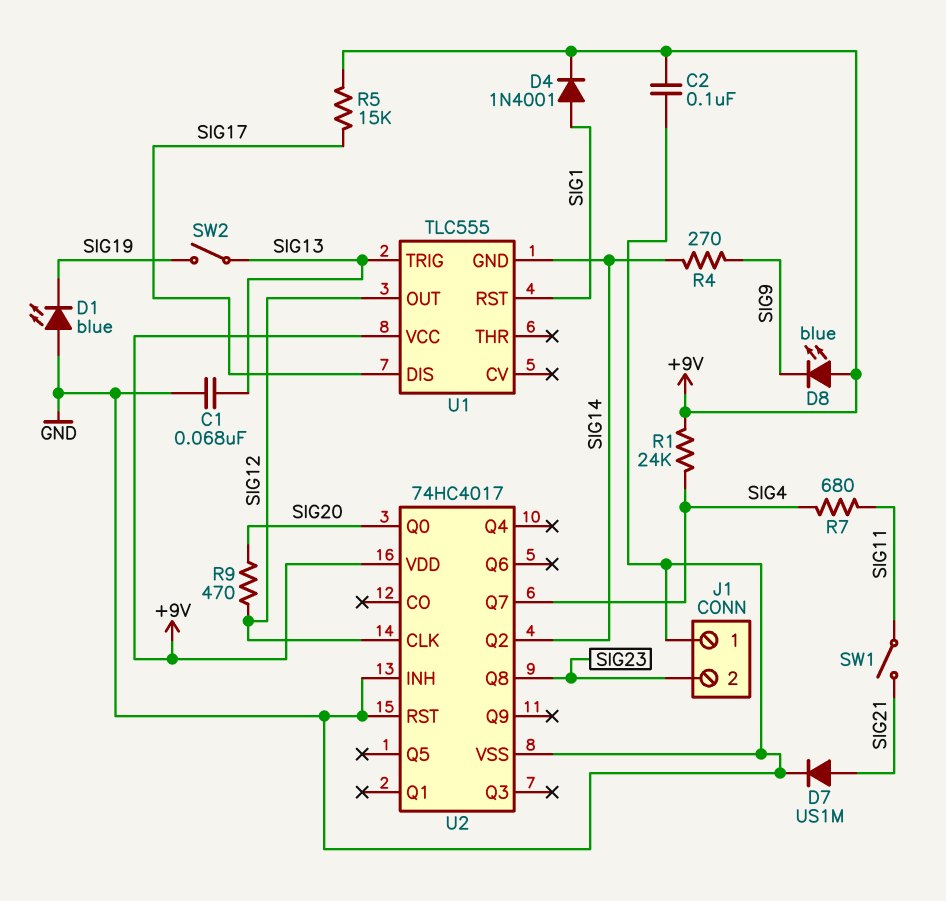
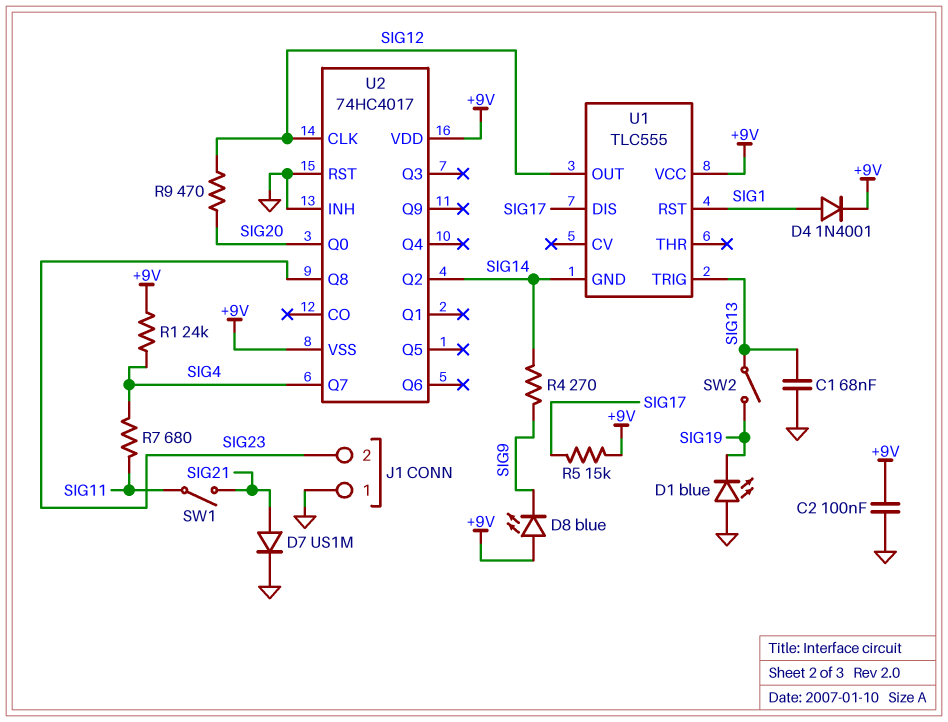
U2 pin VSS: GND -> +9V

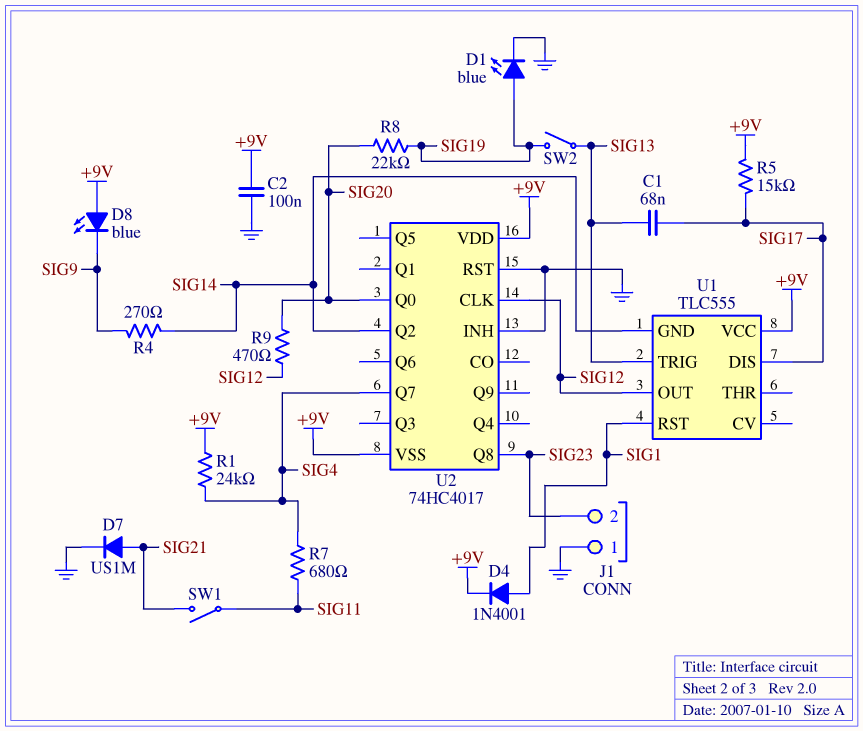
C1: 68nF (GND, SIG13) -> 68nF (SIG13, SIG17)
D1: LED blue (A GND, K SIG19) -> LED blue (A SIG19, K GND)
R8: none -> 22k (SIG19, SIG20)

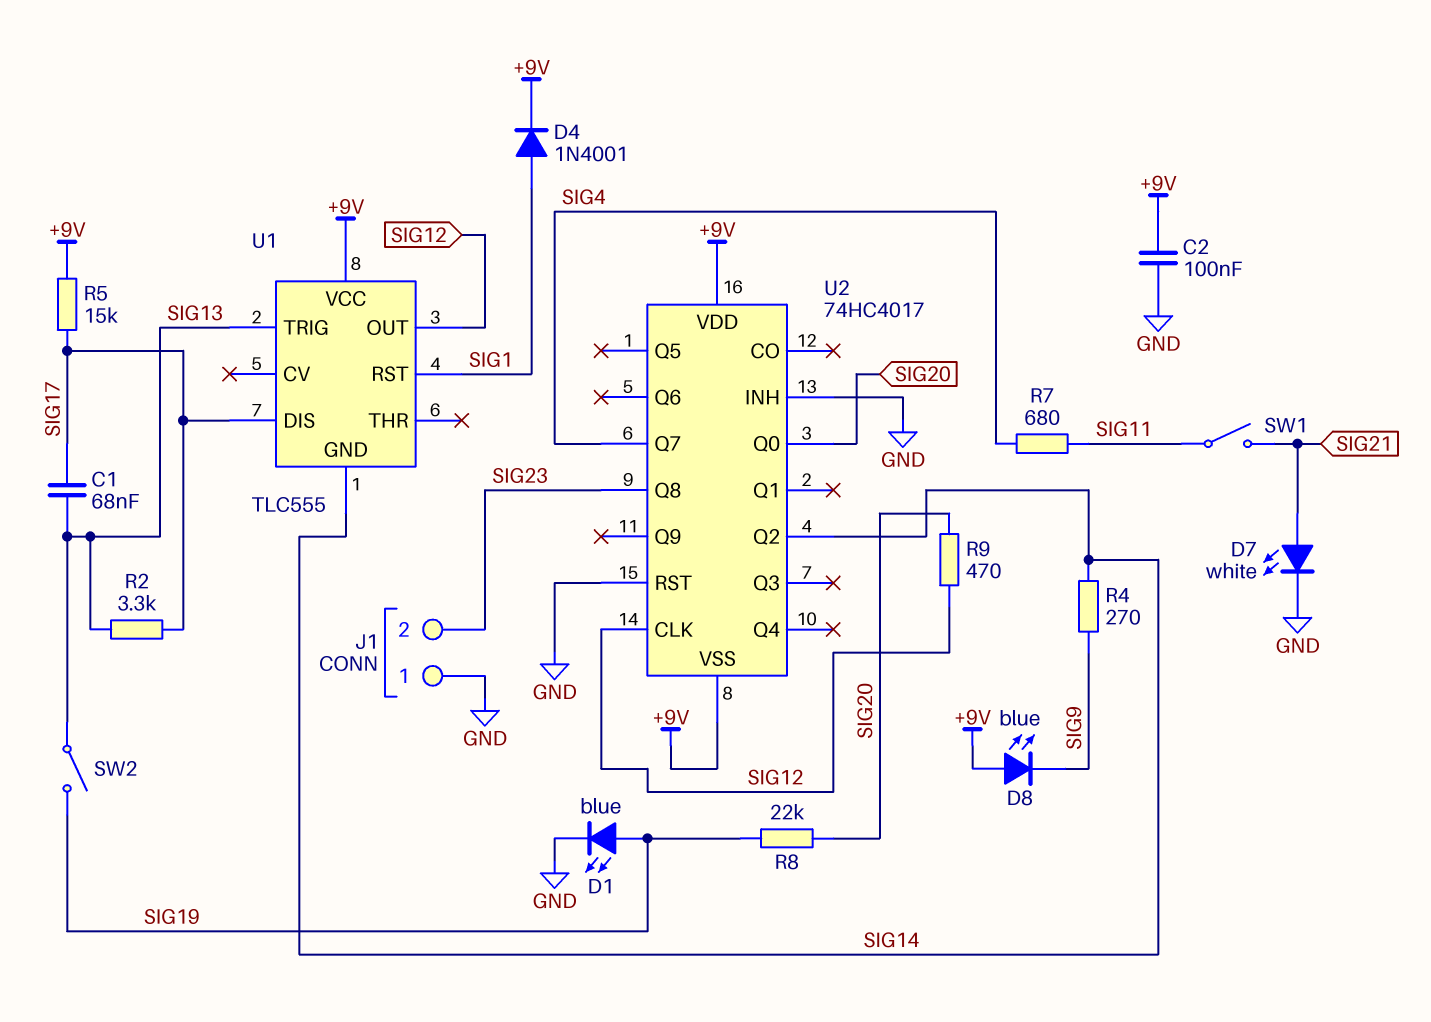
D7: diode US1M (A SIG21, K GND) -> LED white (A SIG21, K GND)
R1: 24k (+9V, SIG4) -> none
R2: none -> 3.3k (SIG13, SIG17)

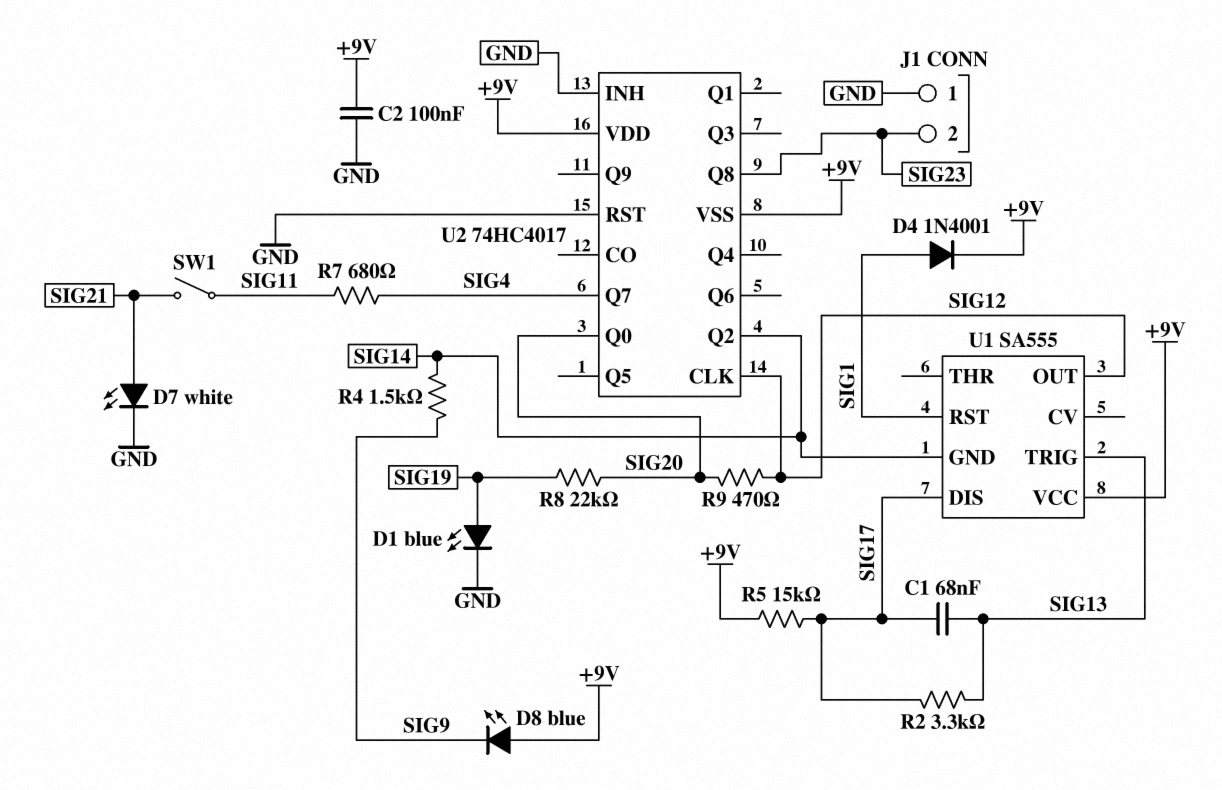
R4: 270 (SIG9, SIG14) -> 1.5k (SIG9, SIG14)
SW2: switch (SIG13, SIG19) -> none
U1: TLC555 -> SA555

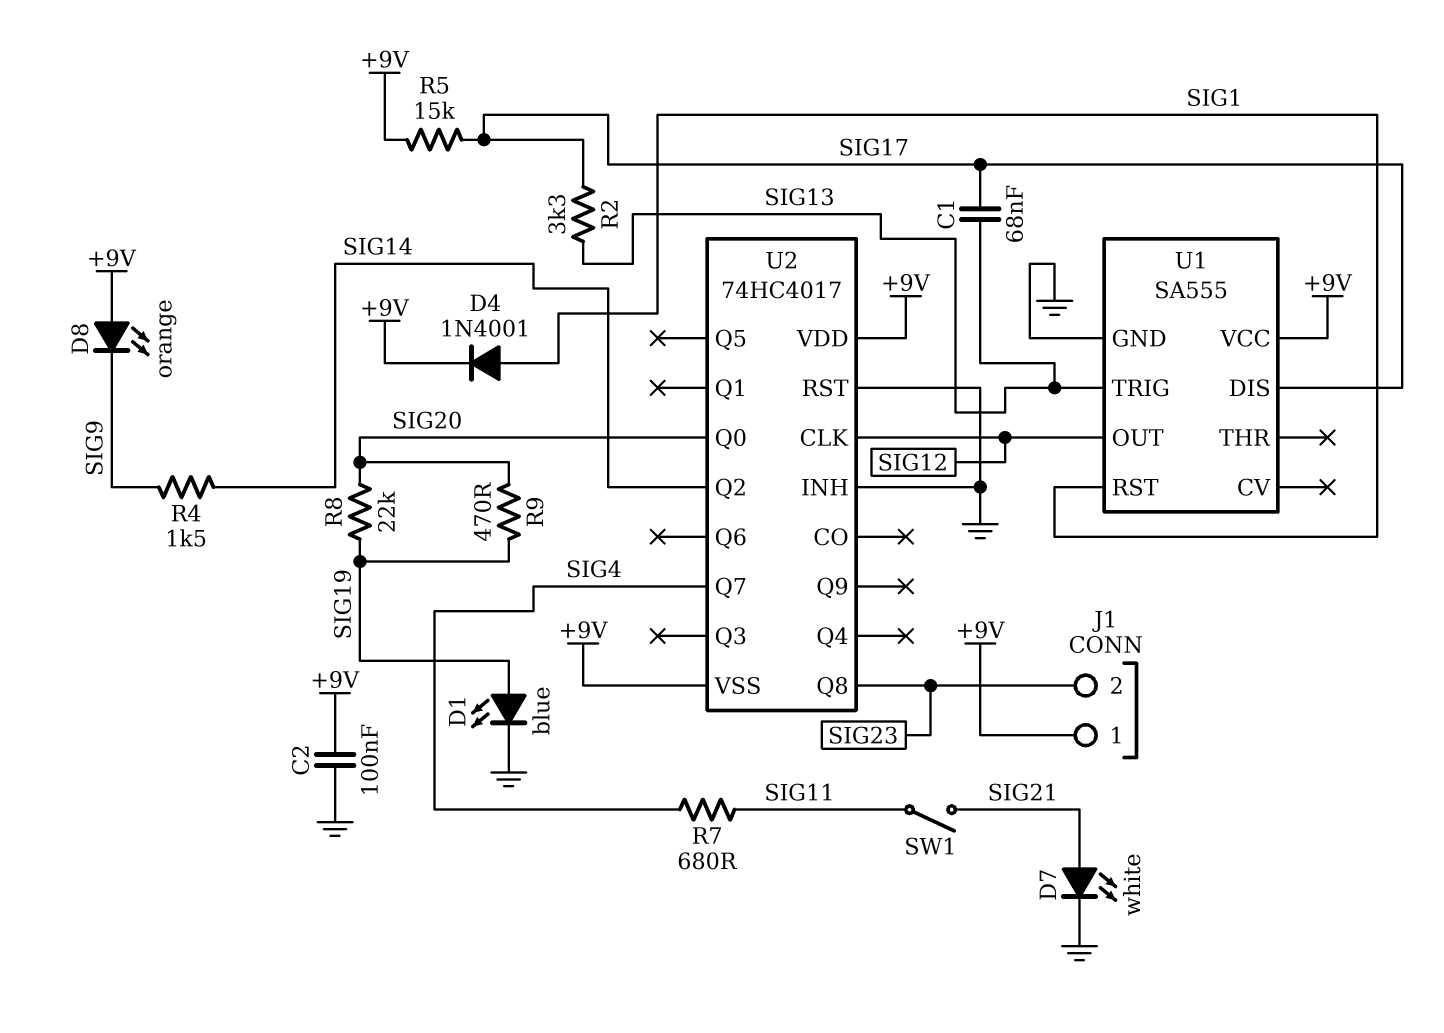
D8: LED blue (A +9V, K SIG9) -> LED orange (A +9V, K SIG9)
J1 pin 1: GND -> +9V
R9: 470 (SIG12, SIG20) -> 470 (SIG19, SIG20)
U1 pin GND: SIG14 -> GND

